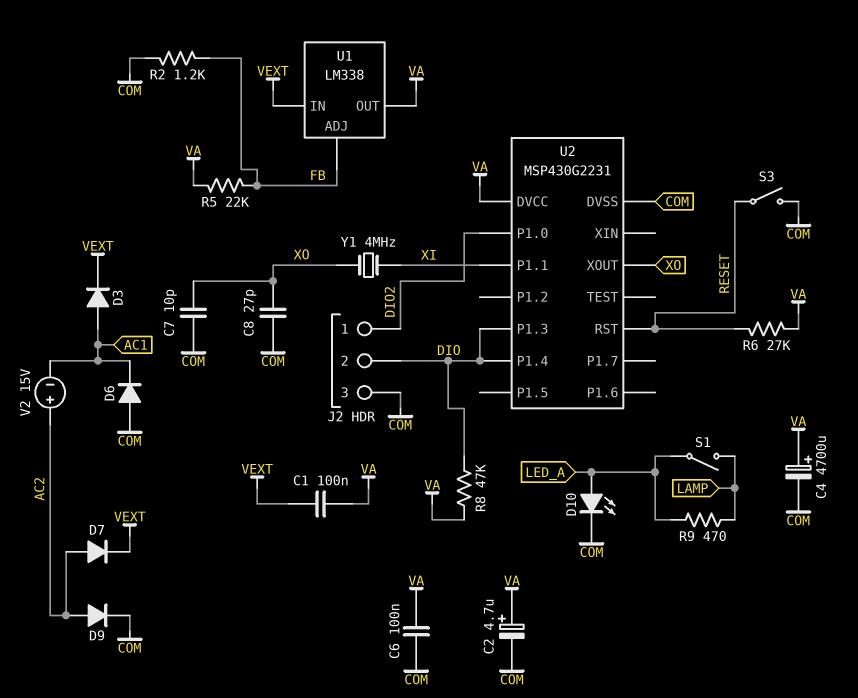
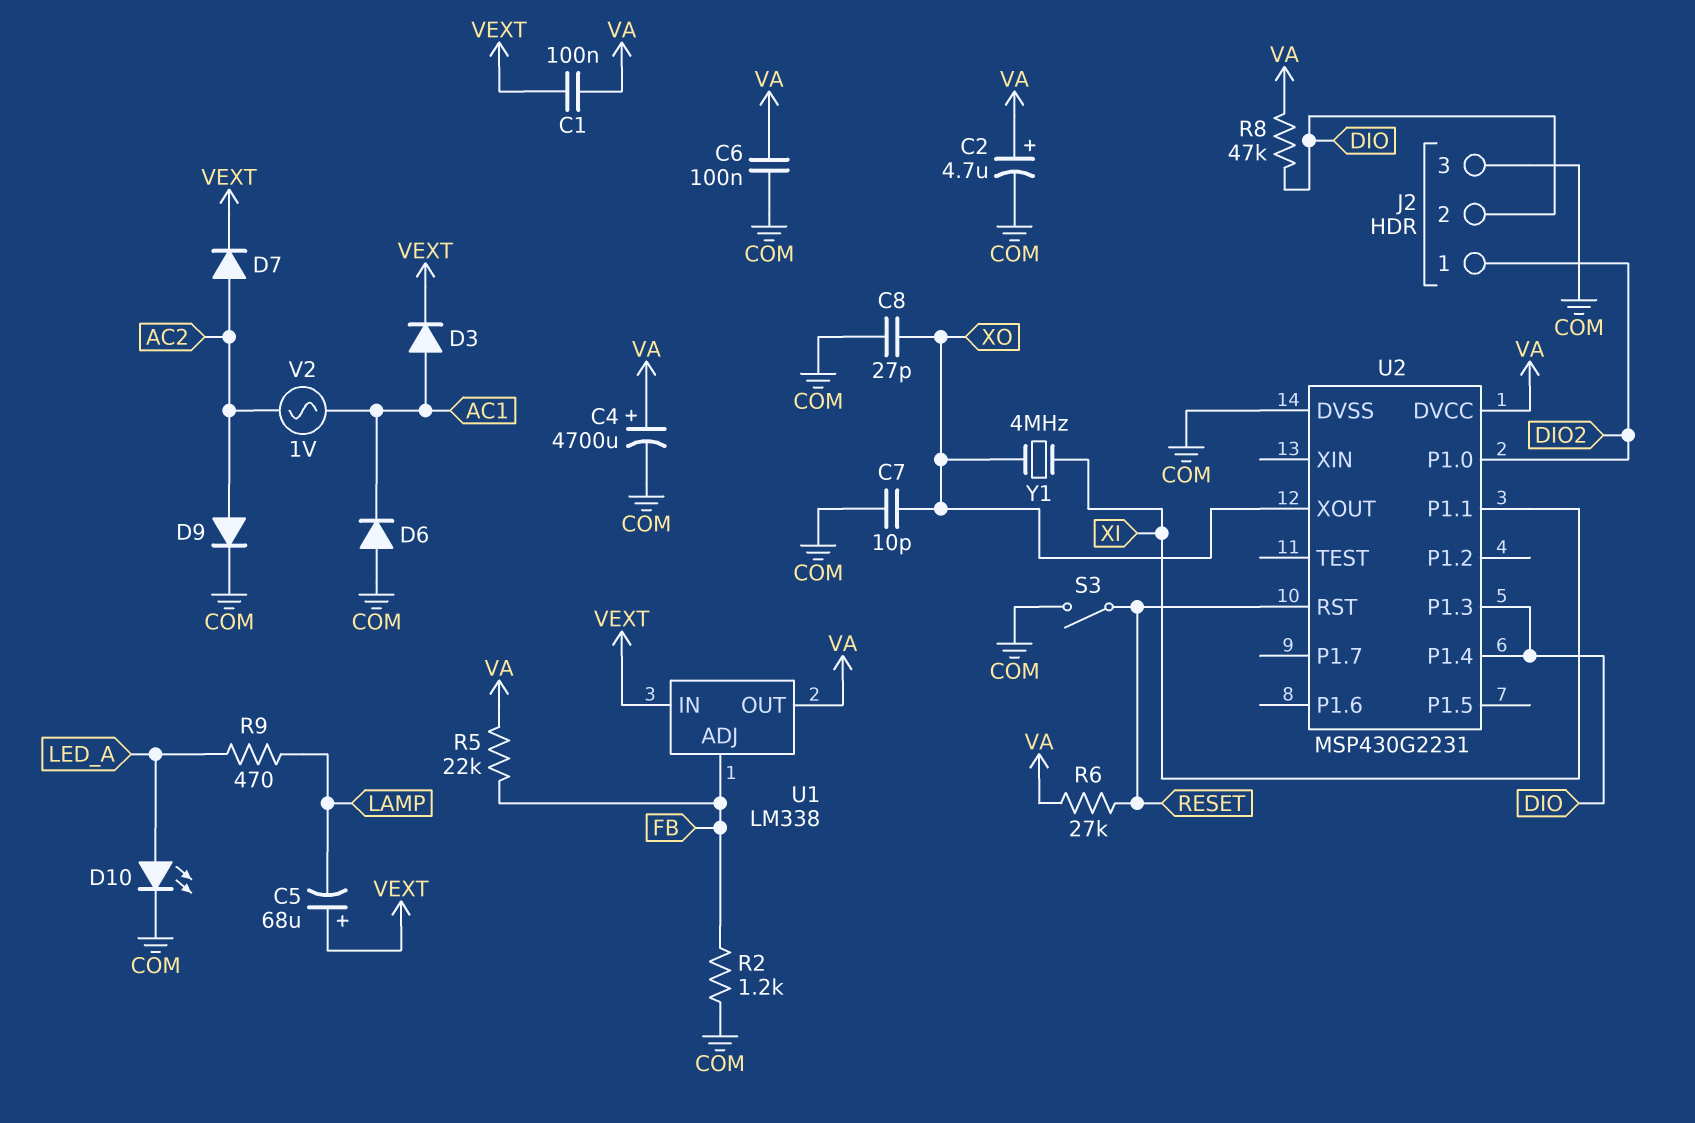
C5: none -> 68uF (plus VEXT, minus LAMP)
S1: switch (LAMP, LED_A) -> none
V2: 15V (plus AC2, minus AC1) -> AC 1V (AC1, AC2)

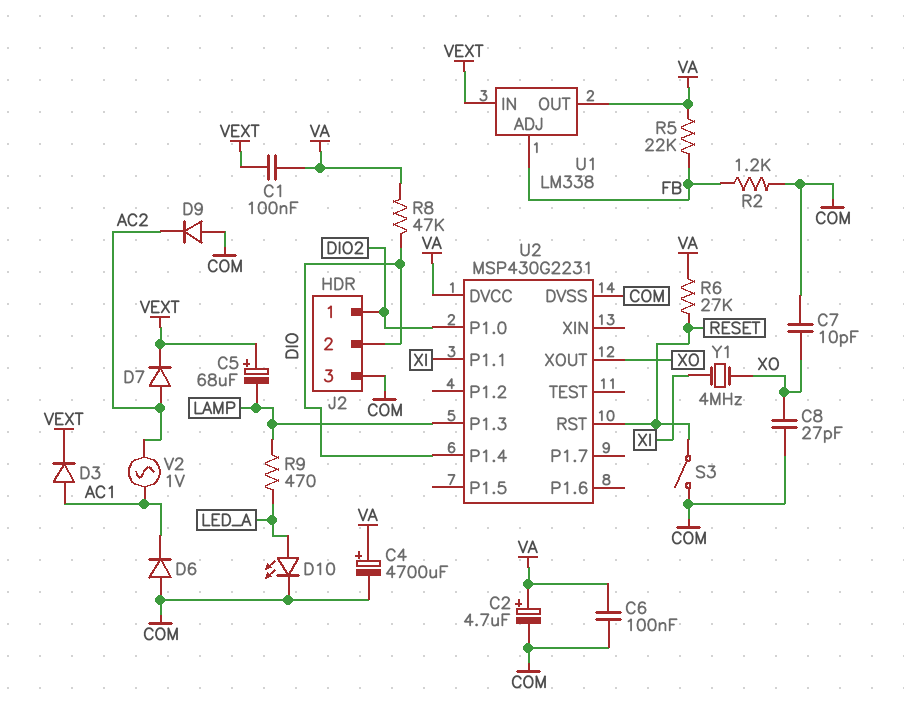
D9: diode (A AC2, K COM) -> diode (A COM, K AC2)
U2 pin P1.3: DIO -> LAMP

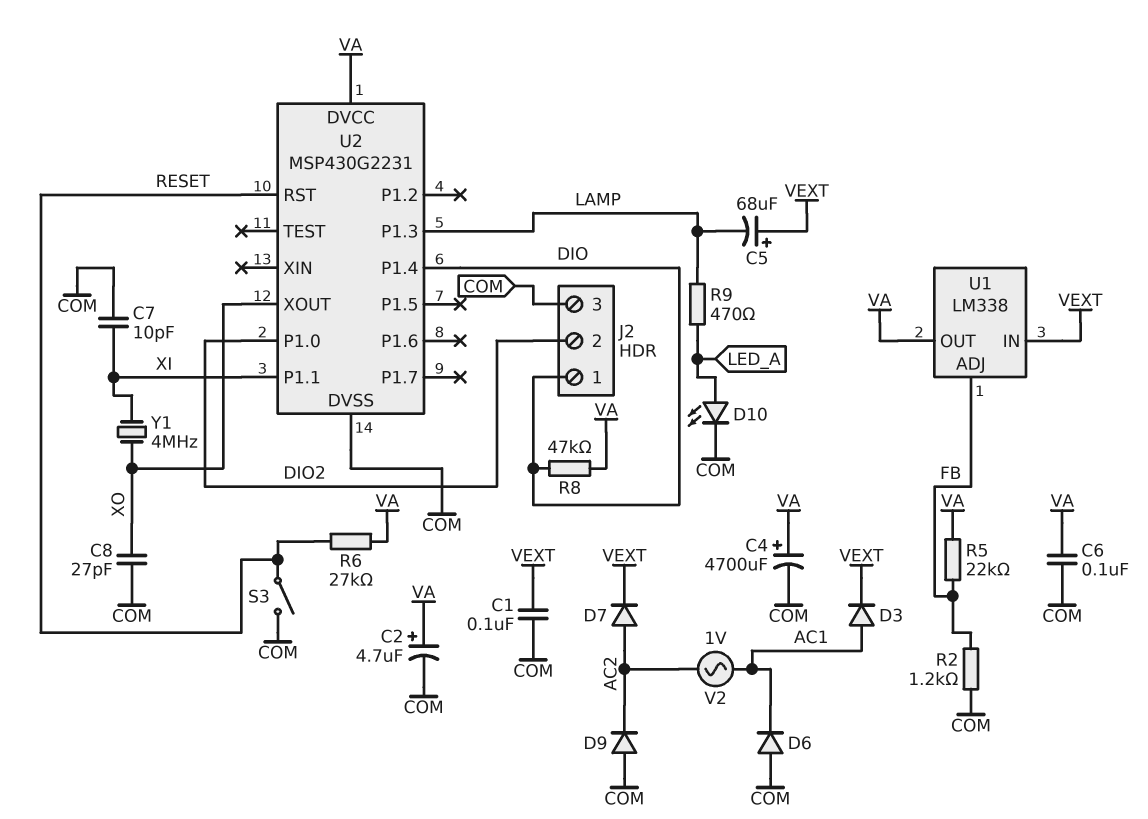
C1: 100nF (VA, VEXT) -> 100nF (COM, VEXT)
C7: 10pF (COM, XO) -> 10pF (COM, XI)
J2 pin 1: DIO2 -> DIO
J2 pin 2: DIO -> DIO2

